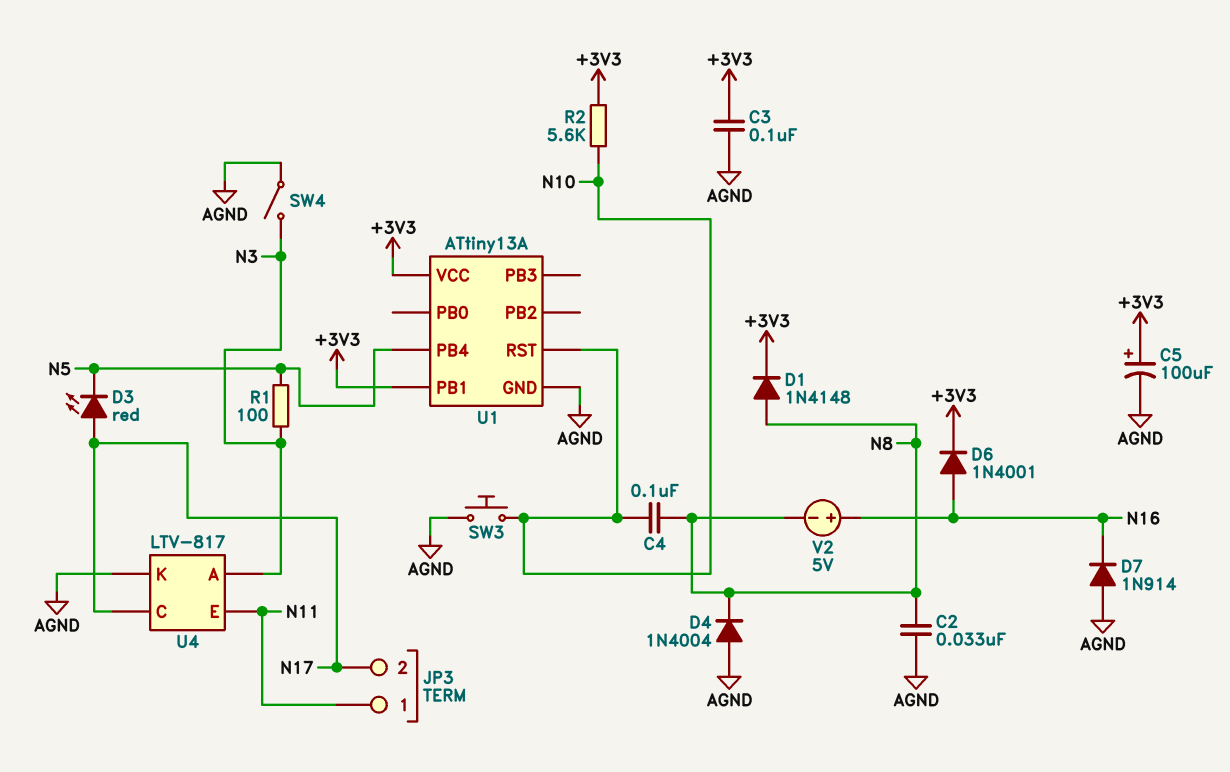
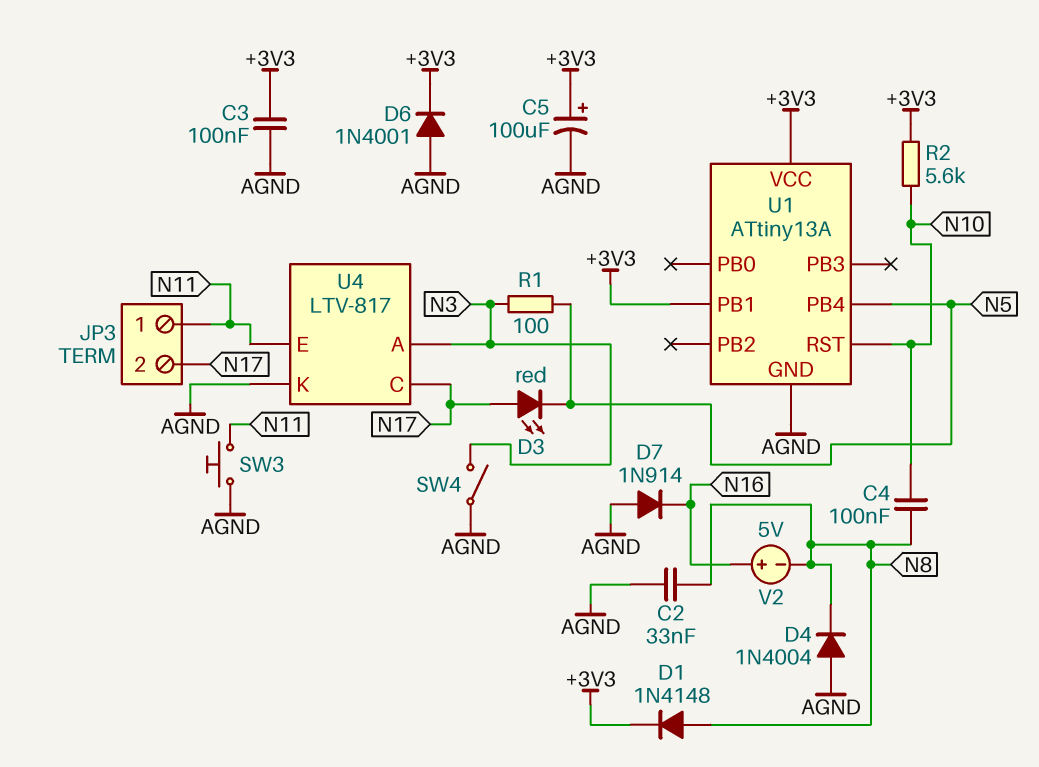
D6: diode 1N4001 (A N16, K +3V3) -> diode 1N4001 (A AGND, K +3V3)
SW3: button (AGND, N10) -> button (AGND, N11)

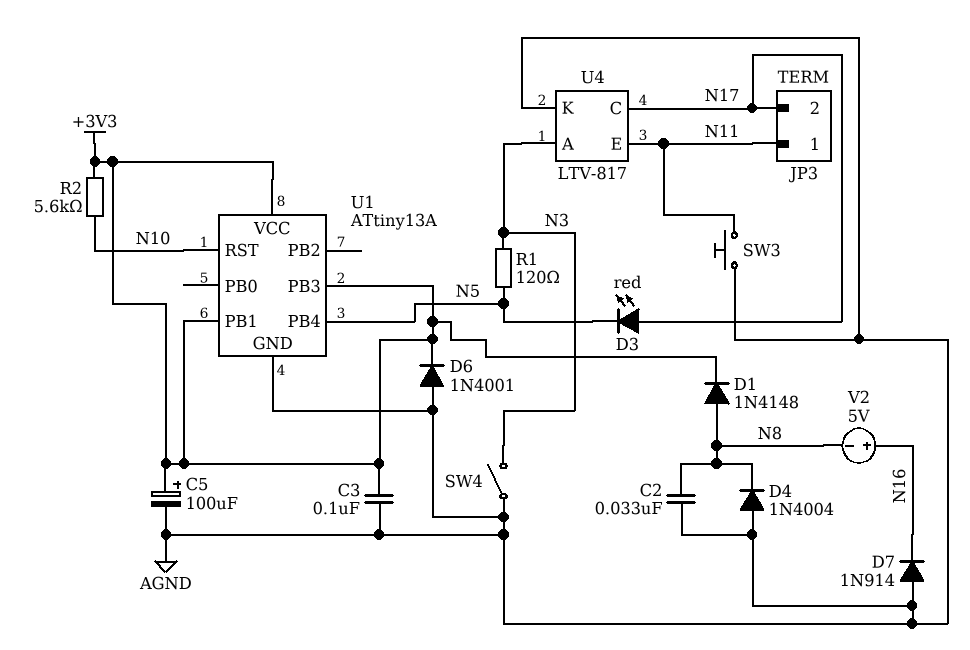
C4: 100nF (N8, N10) -> none
R1: 100 (N3, N5) -> 120 (N3, N5)
U1 pin PB3: none -> +3V3

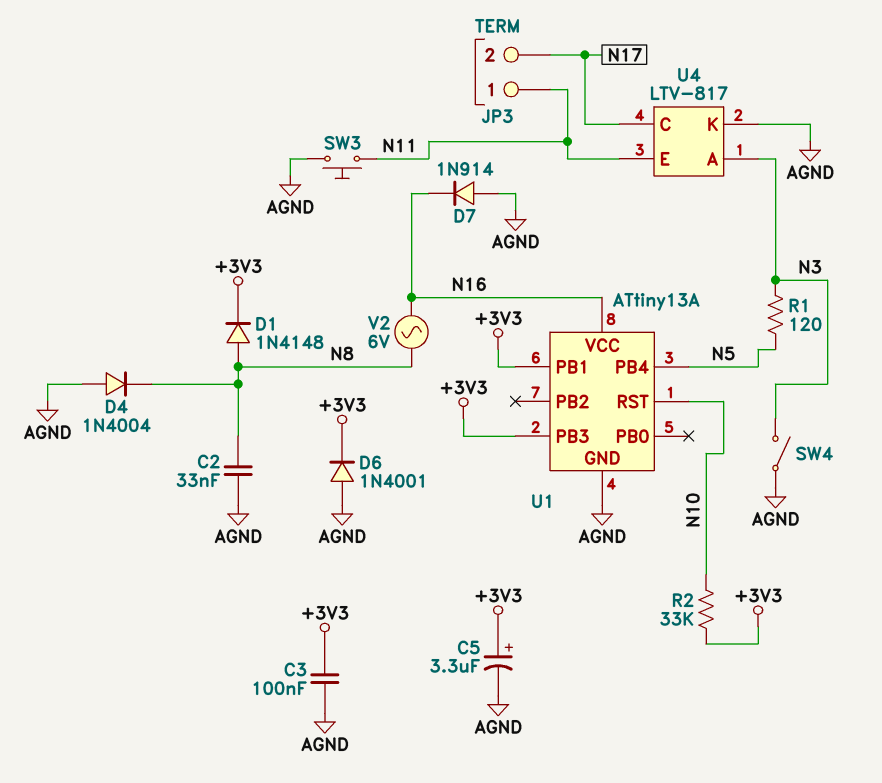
C5: 100uF (plus +3V3, minus AGND) -> 3.3uF (plus +3V3, minus AGND)
D3: LED red (A N17, K N5) -> none
R2: 5.6k (+3V3, N10) -> 33k (+3V3, N10)
U1 pin VCC: +3V3 -> N16
V2: 5V (plus N16, minus N8) -> AC 6V (N8, N16)

